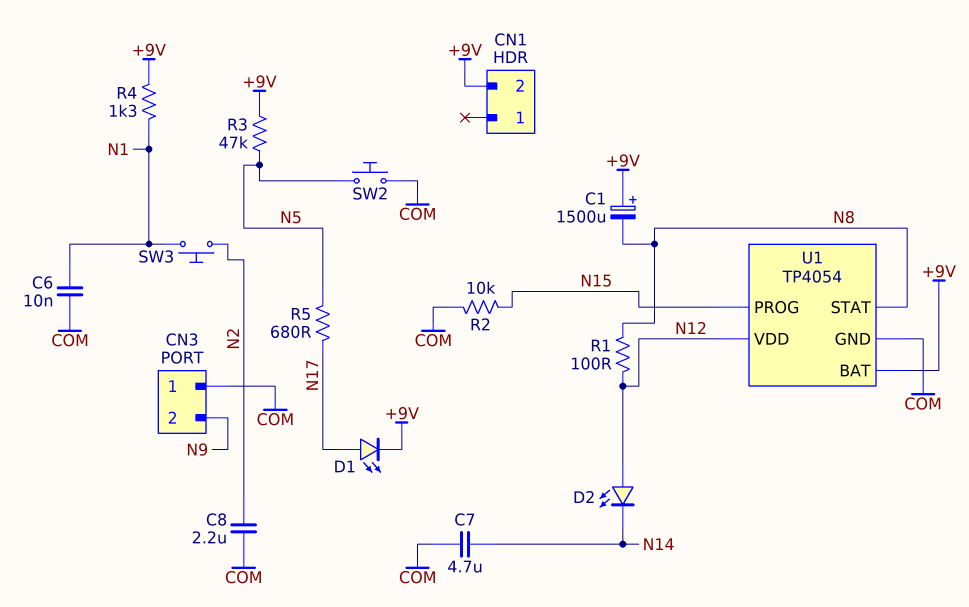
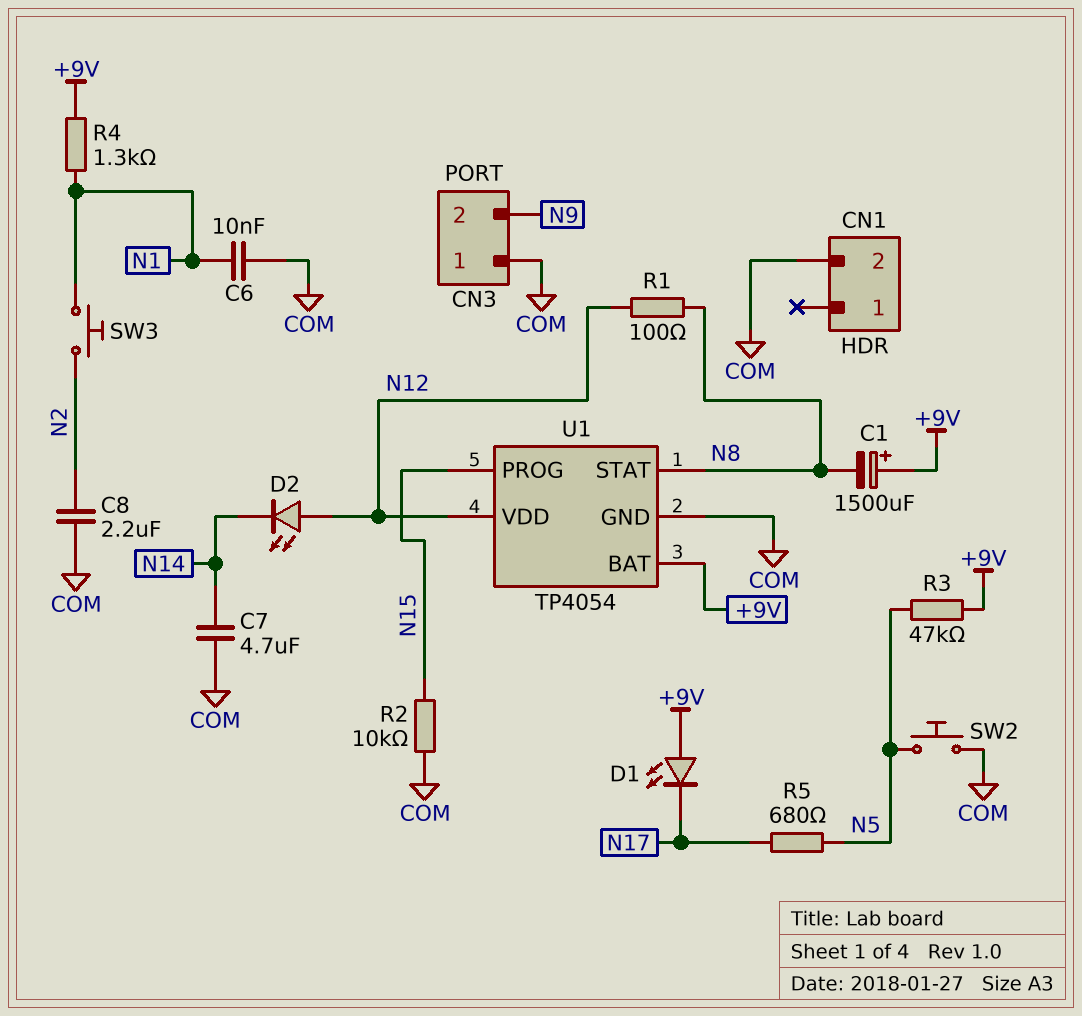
CN1 pin 2: +9V -> COM
D1: LED (A N17, K +9V) -> LED (A +9V, K N17)

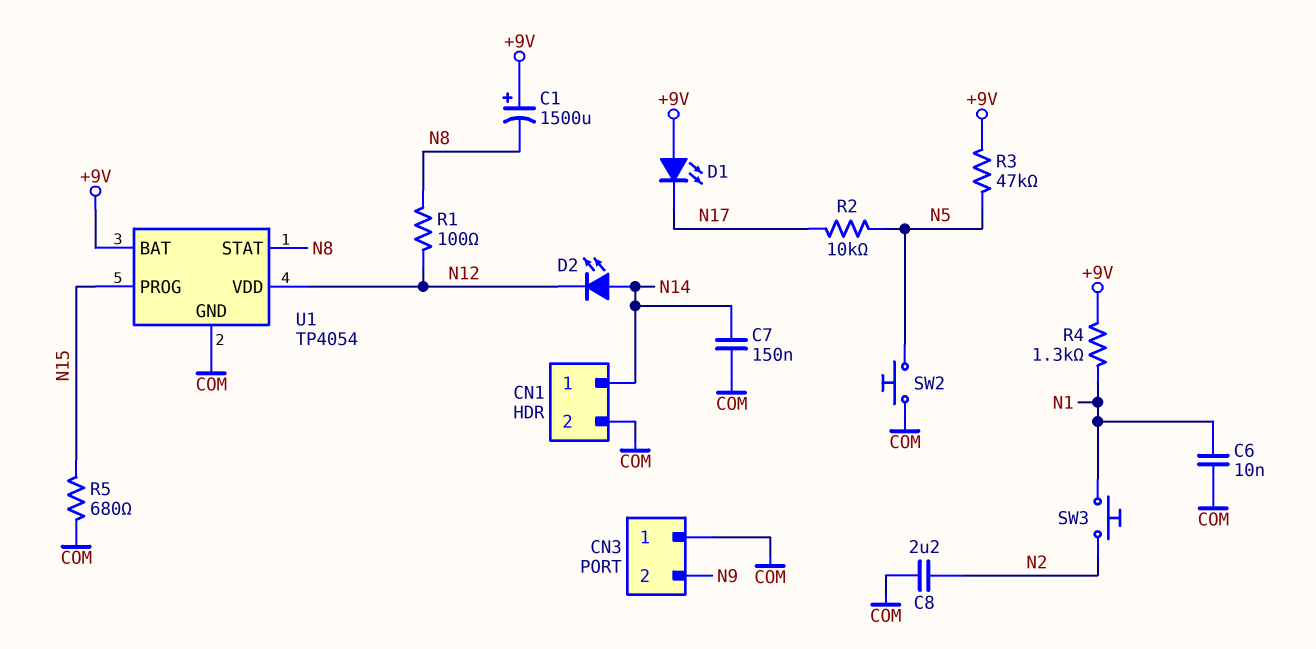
C7: 4.7uF (COM, N14) -> 150nF (COM, N14)
CN1 pin 1: none -> N14
D2: LED (A N12, K N14) -> LED (A N14, K N12)
R2: 10k (COM, N15) -> 10k (N5, N17)
R5: 680 (N5, N17) -> 680 (COM, N15)

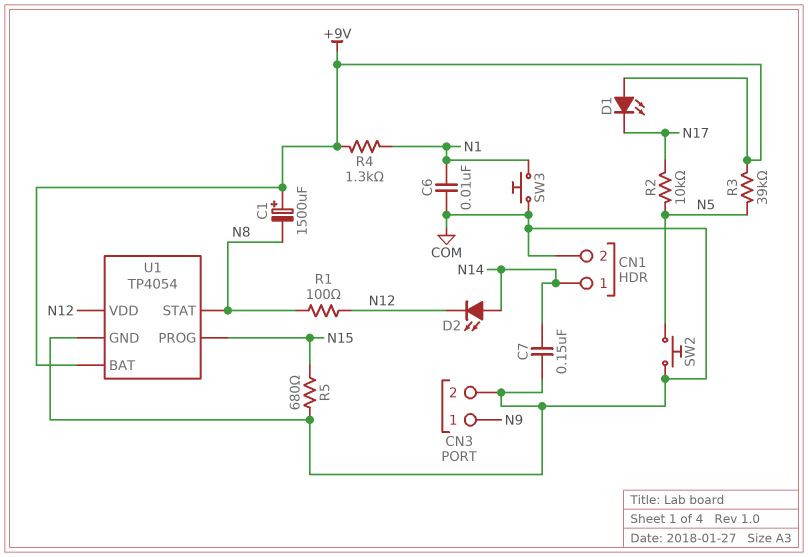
C8: 2.2uF (COM, N2) -> none
CN3 pin 1: COM -> N9
CN3 pin 2: N9 -> COM
R3: 47k (+9V, N5) -> 39k (+9V, N5)
SW3: button (N1, N2) -> button (COM, N1)

